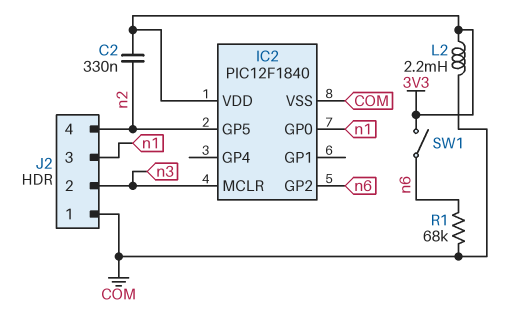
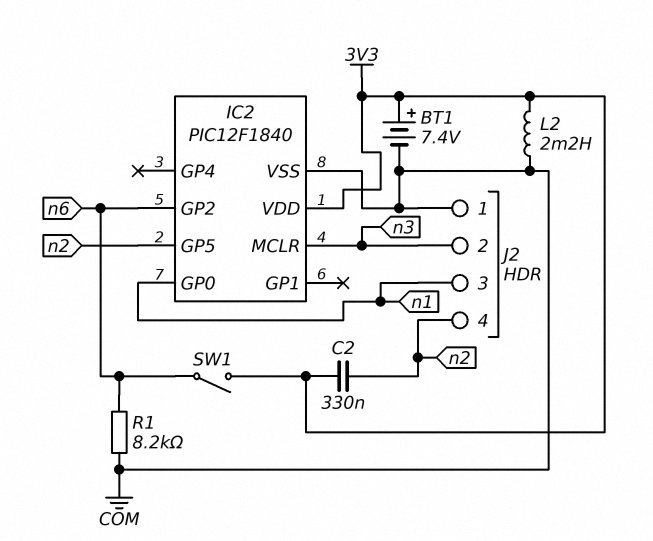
BT1: none -> 7.4V (plus 3V3, minus COM)
R1: 68k (COM, n6) -> 8.2k (COM, n6)

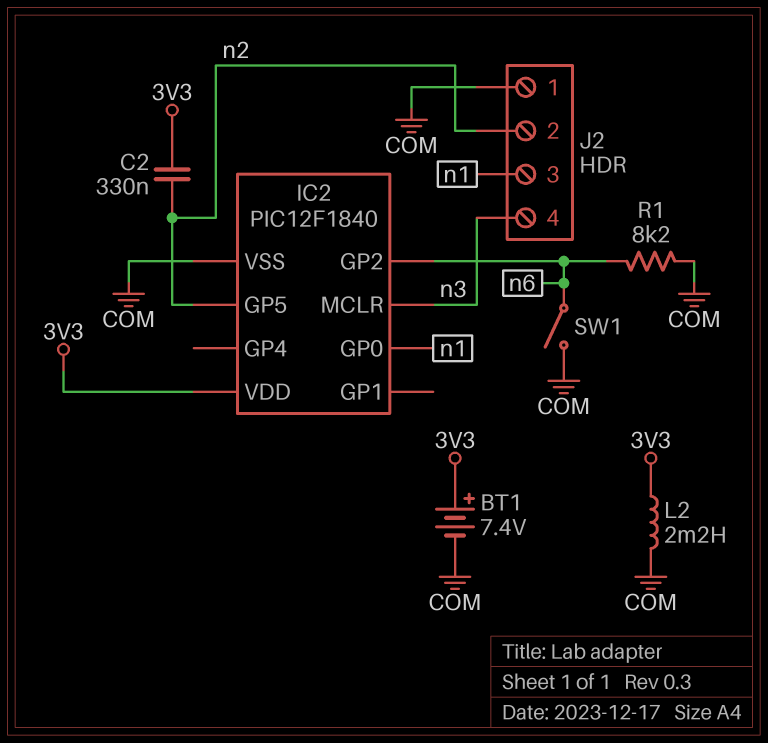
J2 pin 2: n3 -> n2
J2 pin 4: n2 -> n3
SW1: switch (3V3, n6) -> switch (COM, n6)

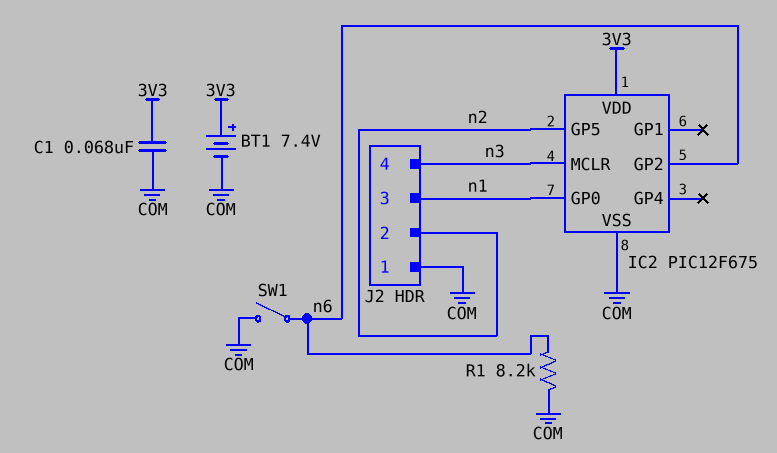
C1: none -> 68nF (3V3, COM)
C2: 330nF (3V3, n2) -> none
IC2: PIC12F1840 -> PIC12F675
L2: 2.2mH (3V3, COM) -> none

